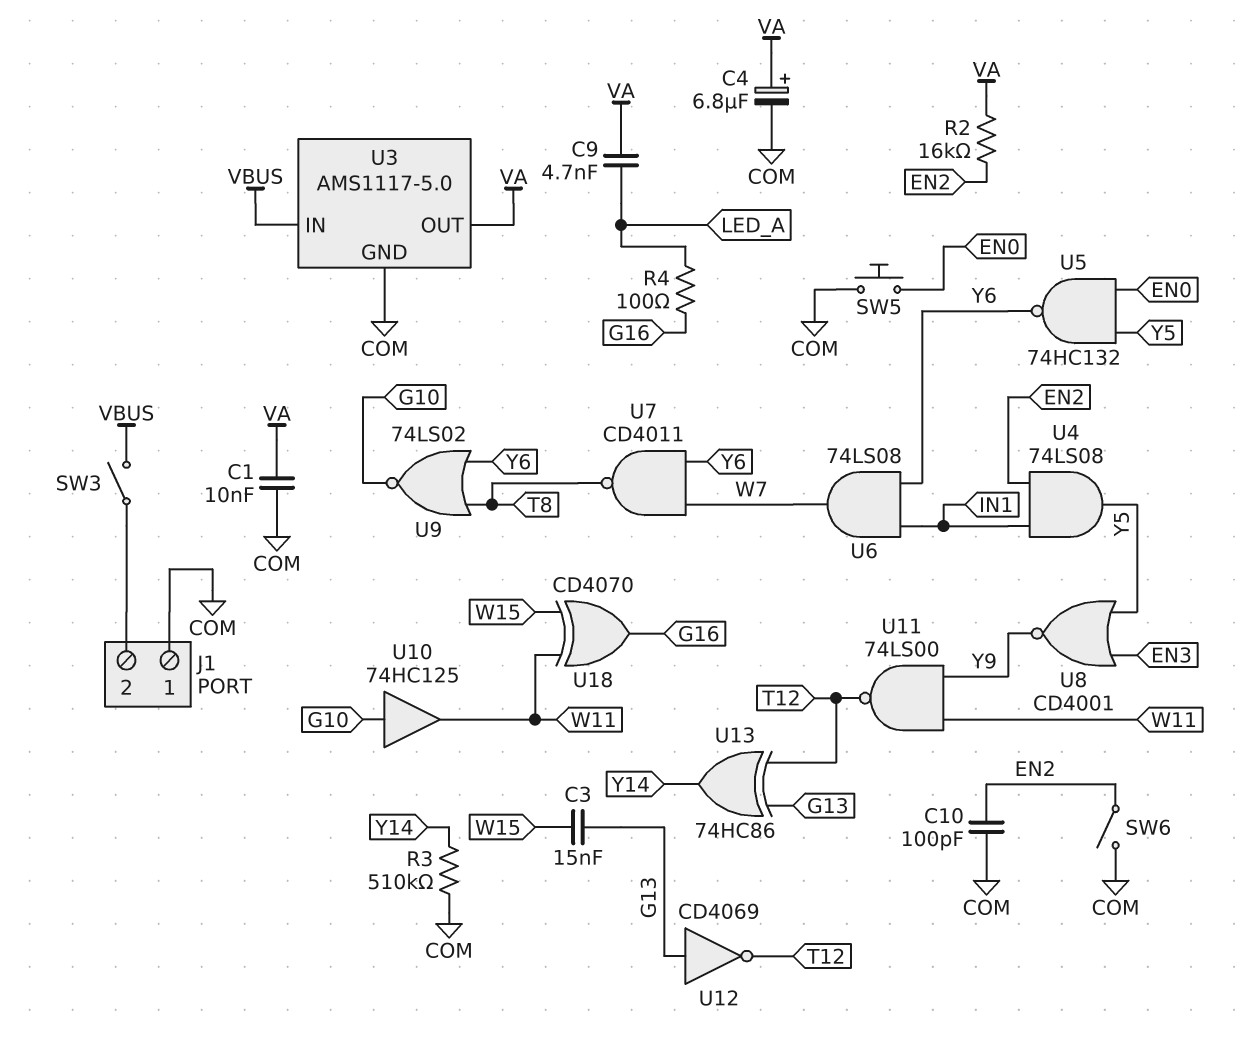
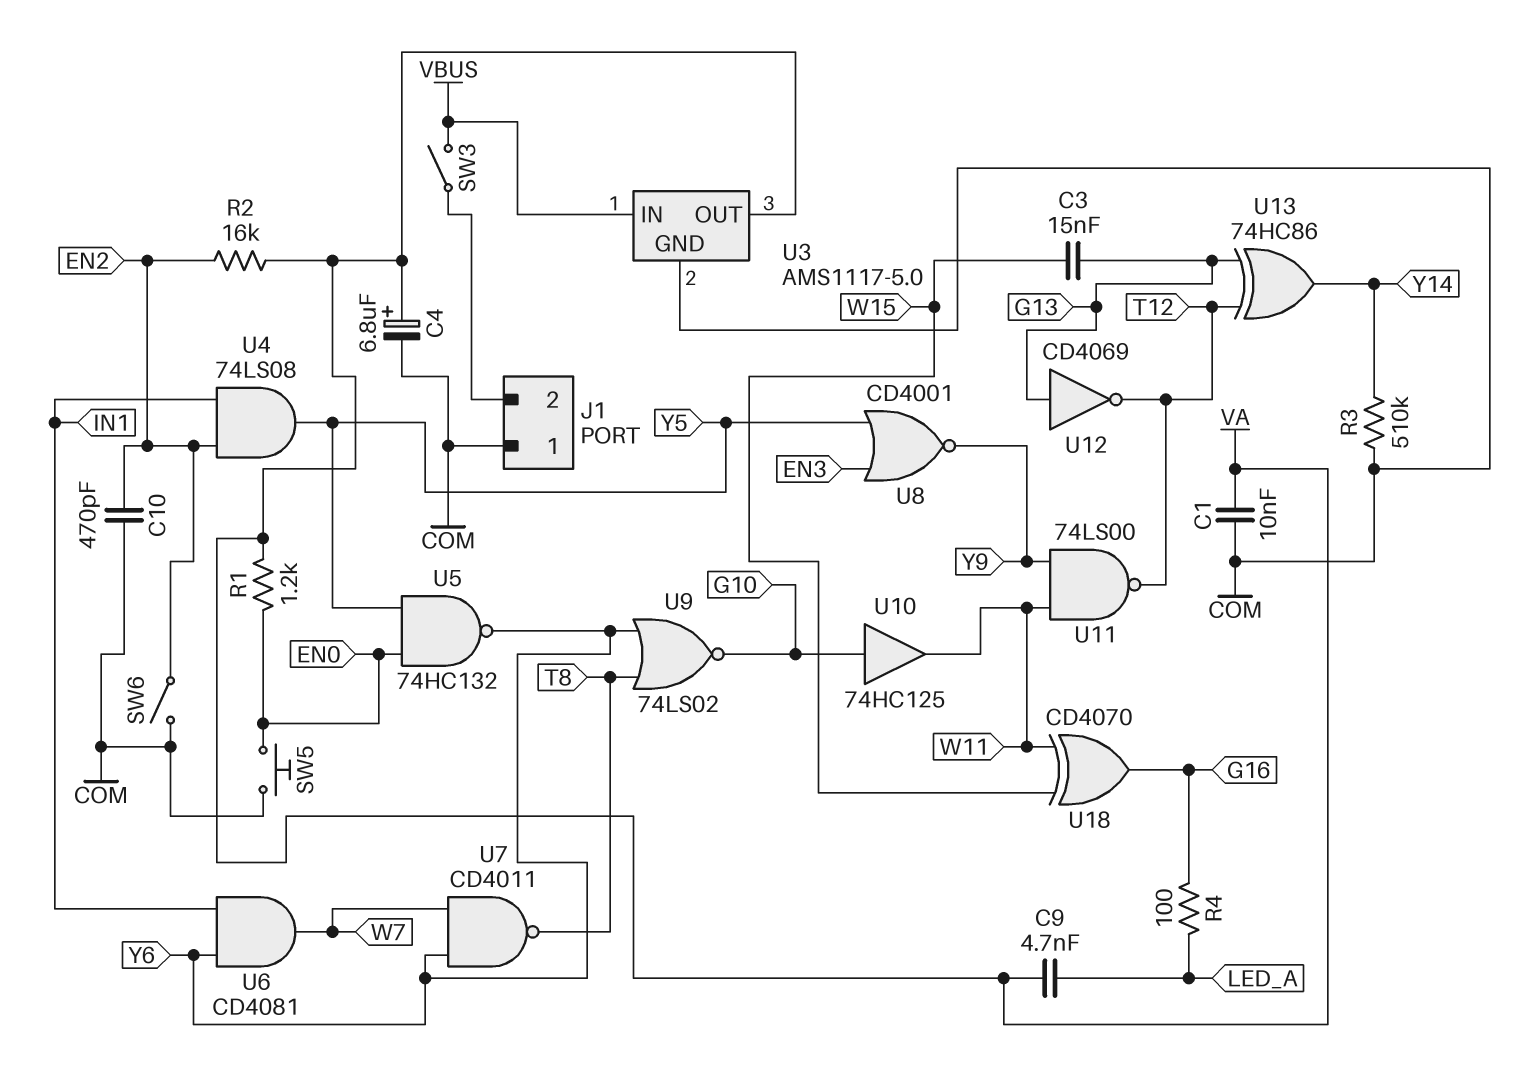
C10: 100pF (COM, EN2) -> 470pF (COM, EN2)
R1: none -> 1.2k (EN0, VA)
U6: AND 74LS08 (in IN1, in Y6, out W7) -> AND CD4081 (in IN1, in Y6, out W7)

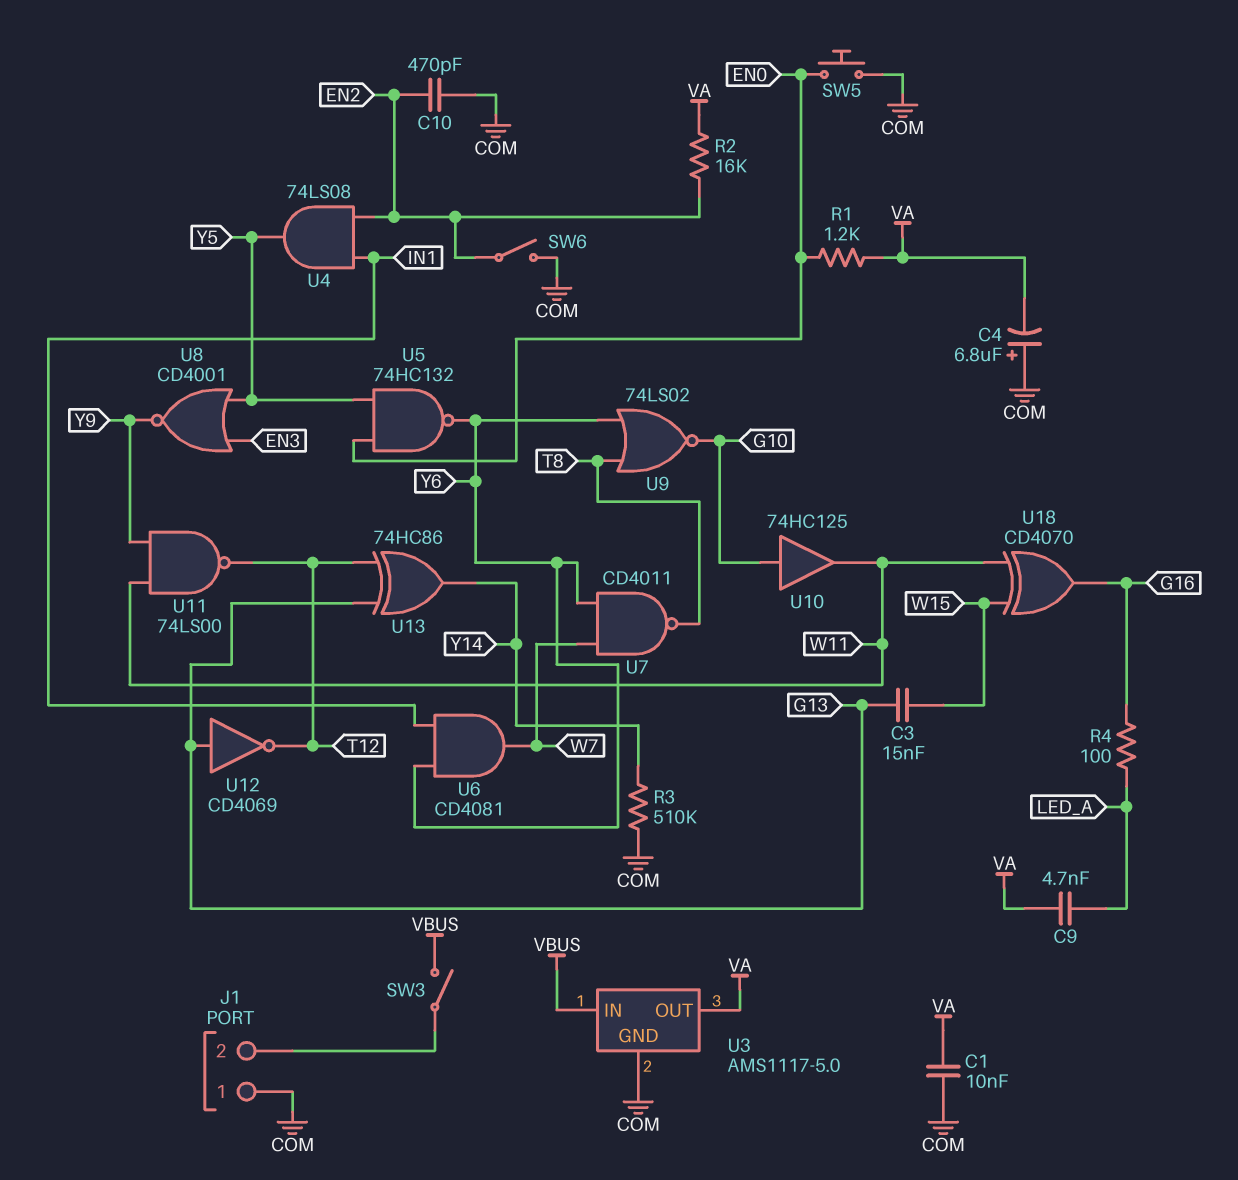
C4: 6.8uF (plus VA, minus COM) -> 6.8uF (plus COM, minus VA)

